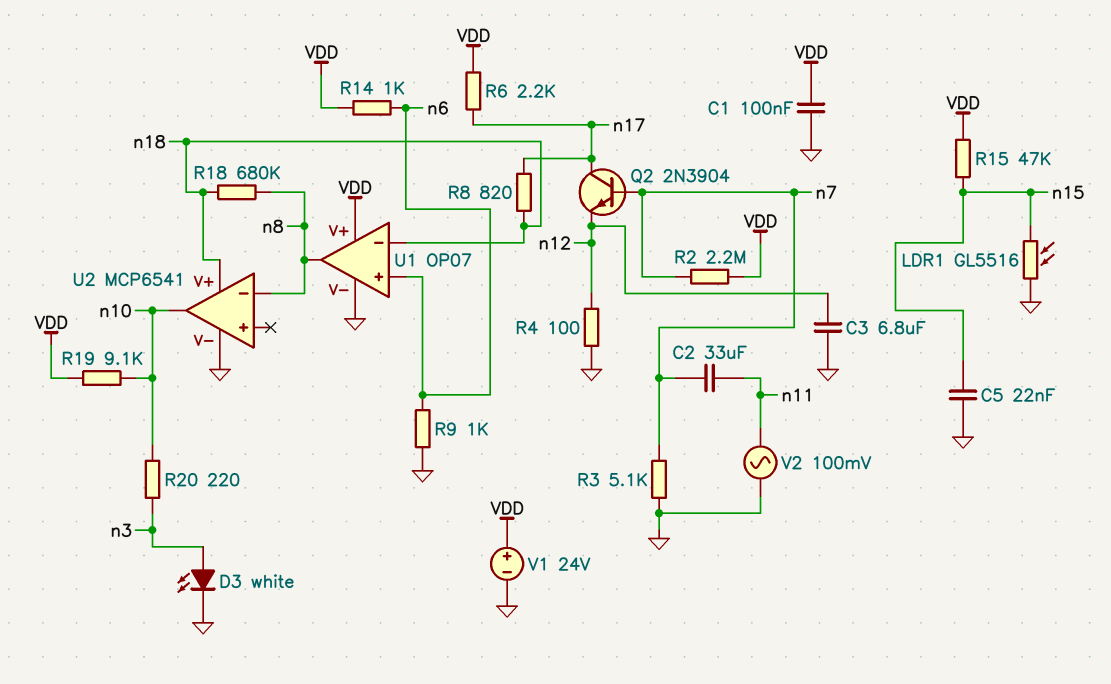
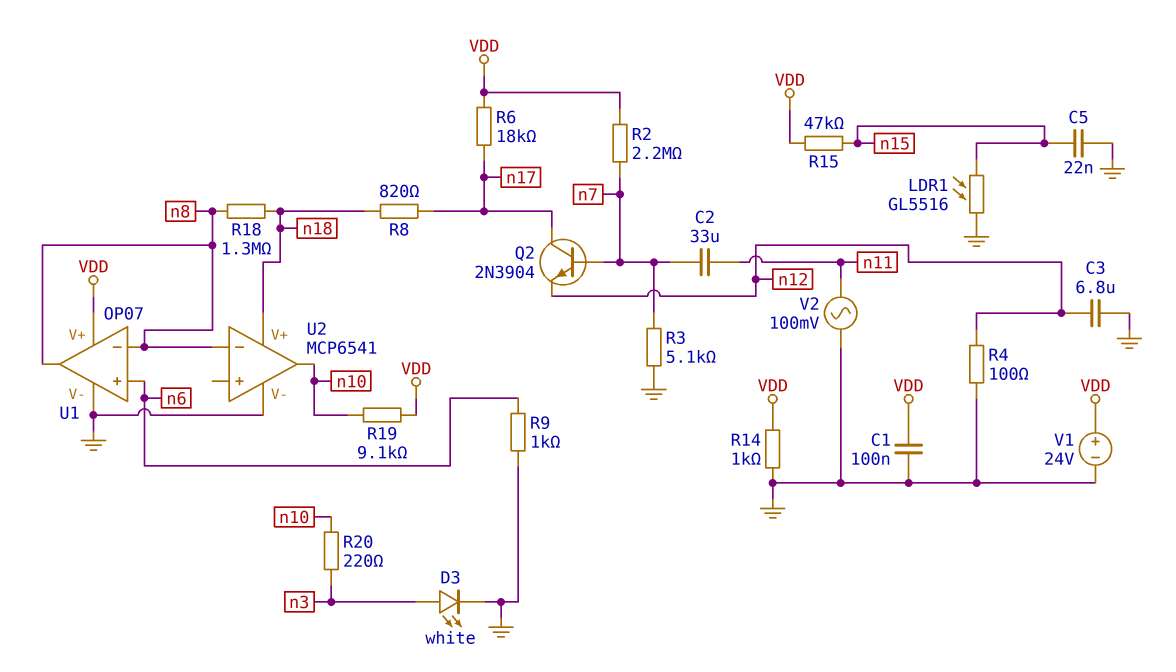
R6: 2.2k (VDD, n17) -> 18k (VDD, n17)
R14: 1k (VDD, n6) -> 1k (GND, VDD)
R18: 680k (n8, n18) -> 1.3M (n8, n18)
U1 pin in-: n18 -> n8

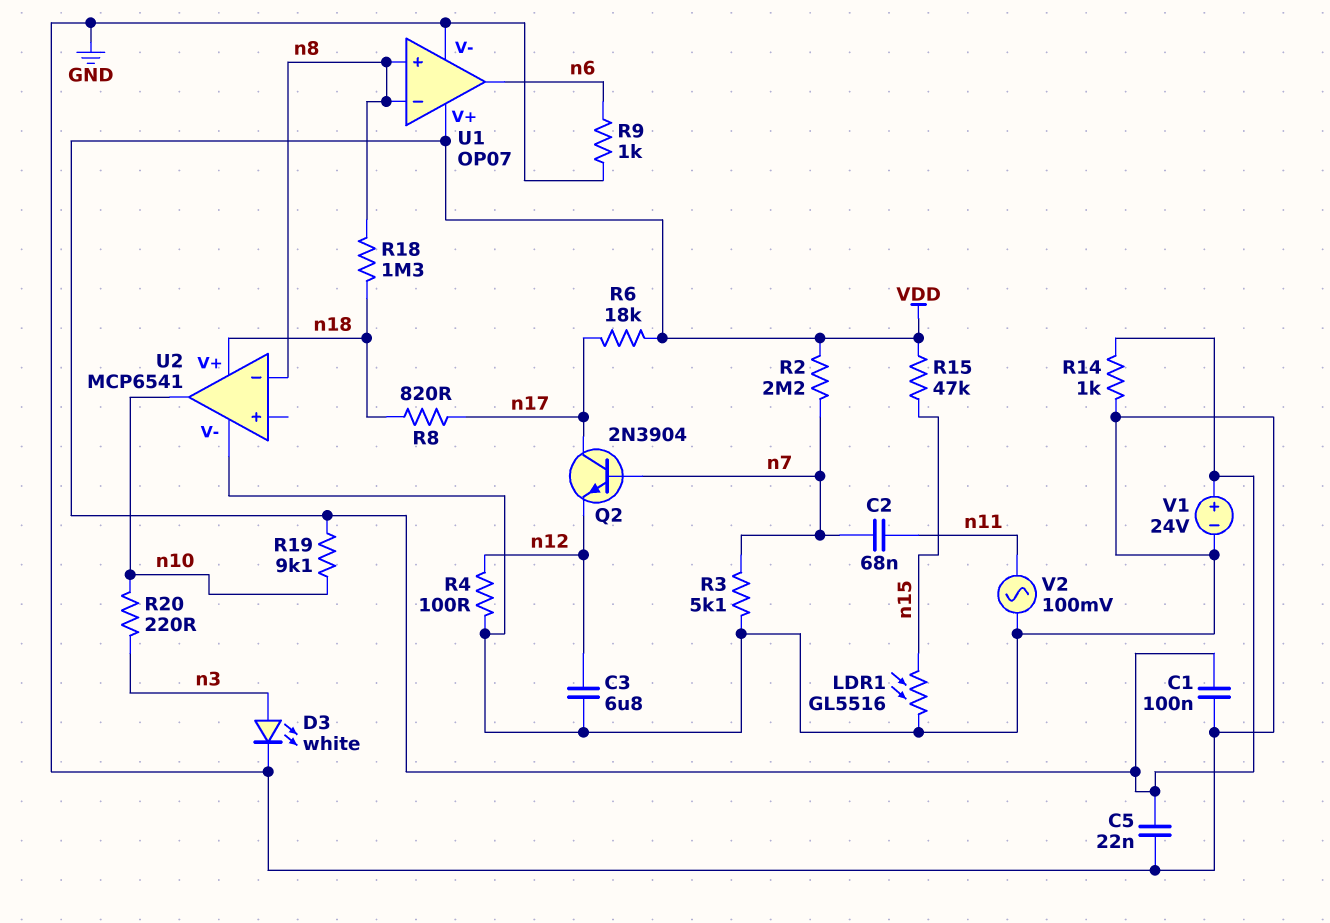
C2: 33uF (n7, n11) -> 68nF (n7, n11)
C5: 22nF (GND, n15) -> 22nF (GND, VDD)
U1 pin in+: n6 -> n8
U1 pin out: n8 -> n6

